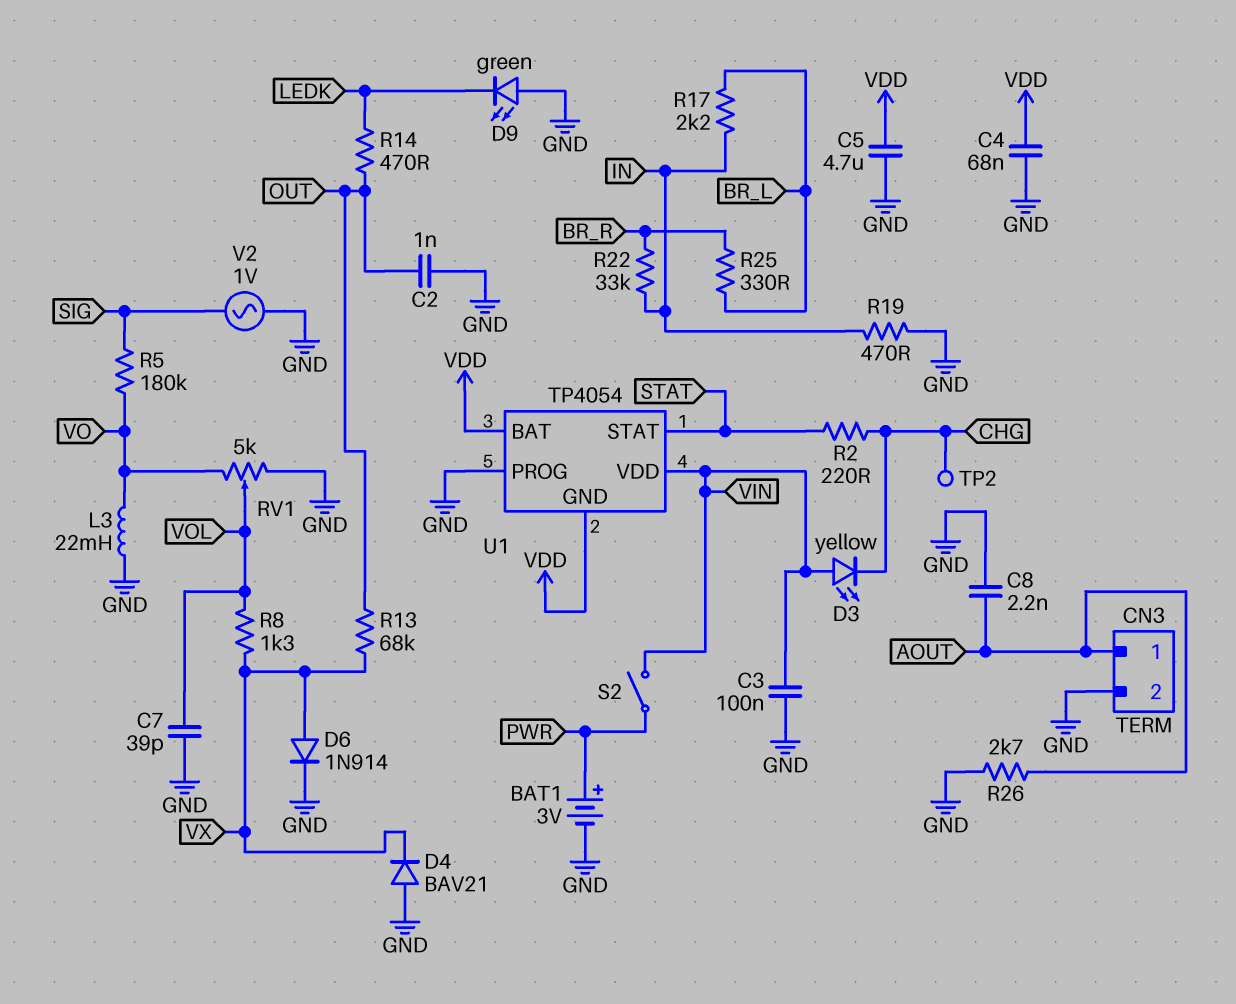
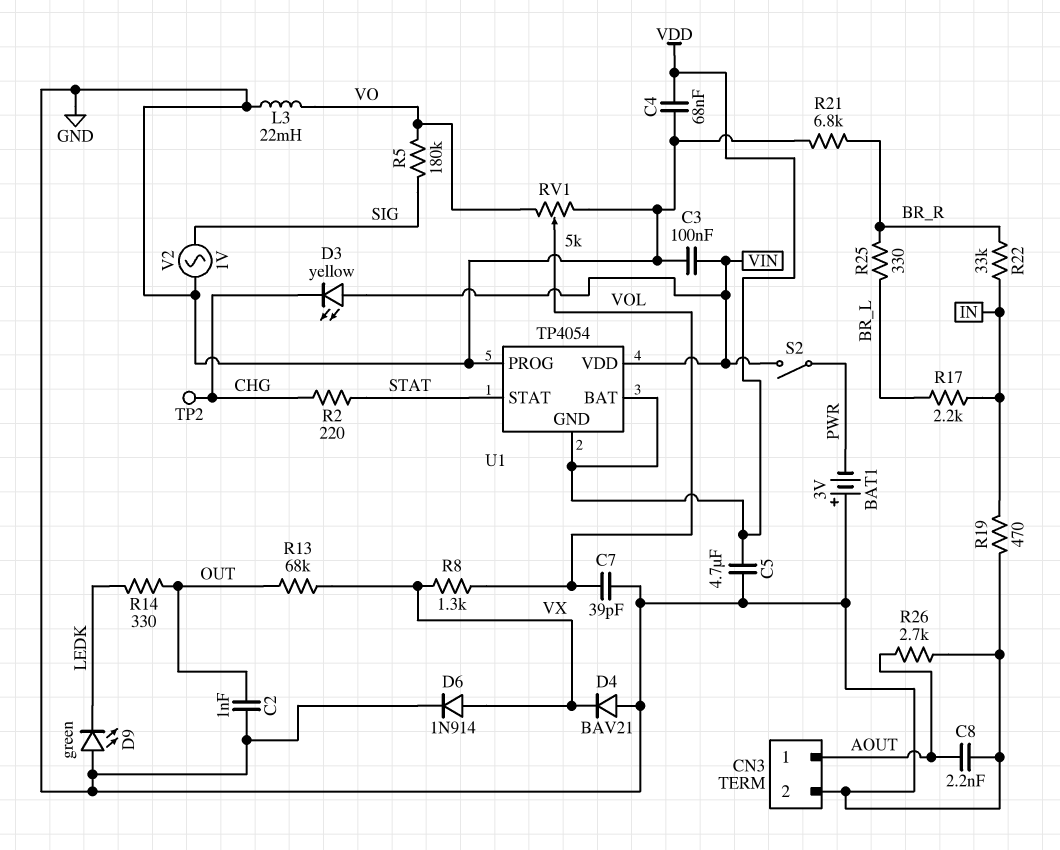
BAT1: 3V (plus PWR, minus GND) -> 3V (plus GND, minus PWR)
R14: 470 (LEDK, OUT) -> 330 (LEDK, OUT)
R21: none -> 6.8k (BR_R, GND)

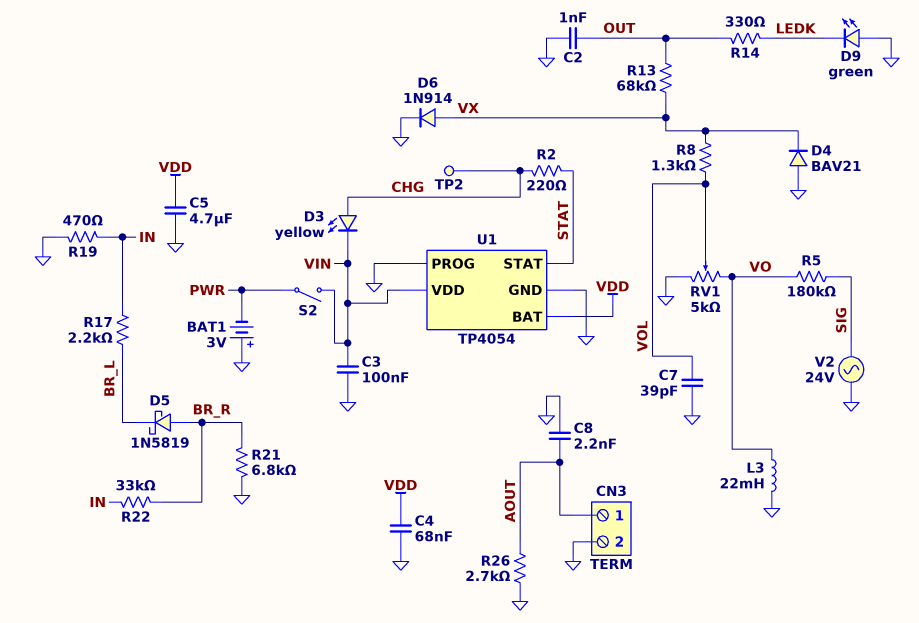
D3: LED yellow (A VIN, K CHG) -> LED yellow (A CHG, K VIN)
D5: none -> schottky 1N5819 (A BR_R, K BR_L)
R25: 330 (BR_L, BR_R) -> none
U1 pin GND: VDD -> GND
V2: AC 1V (GND, SIG) -> AC 24V (GND, SIG)

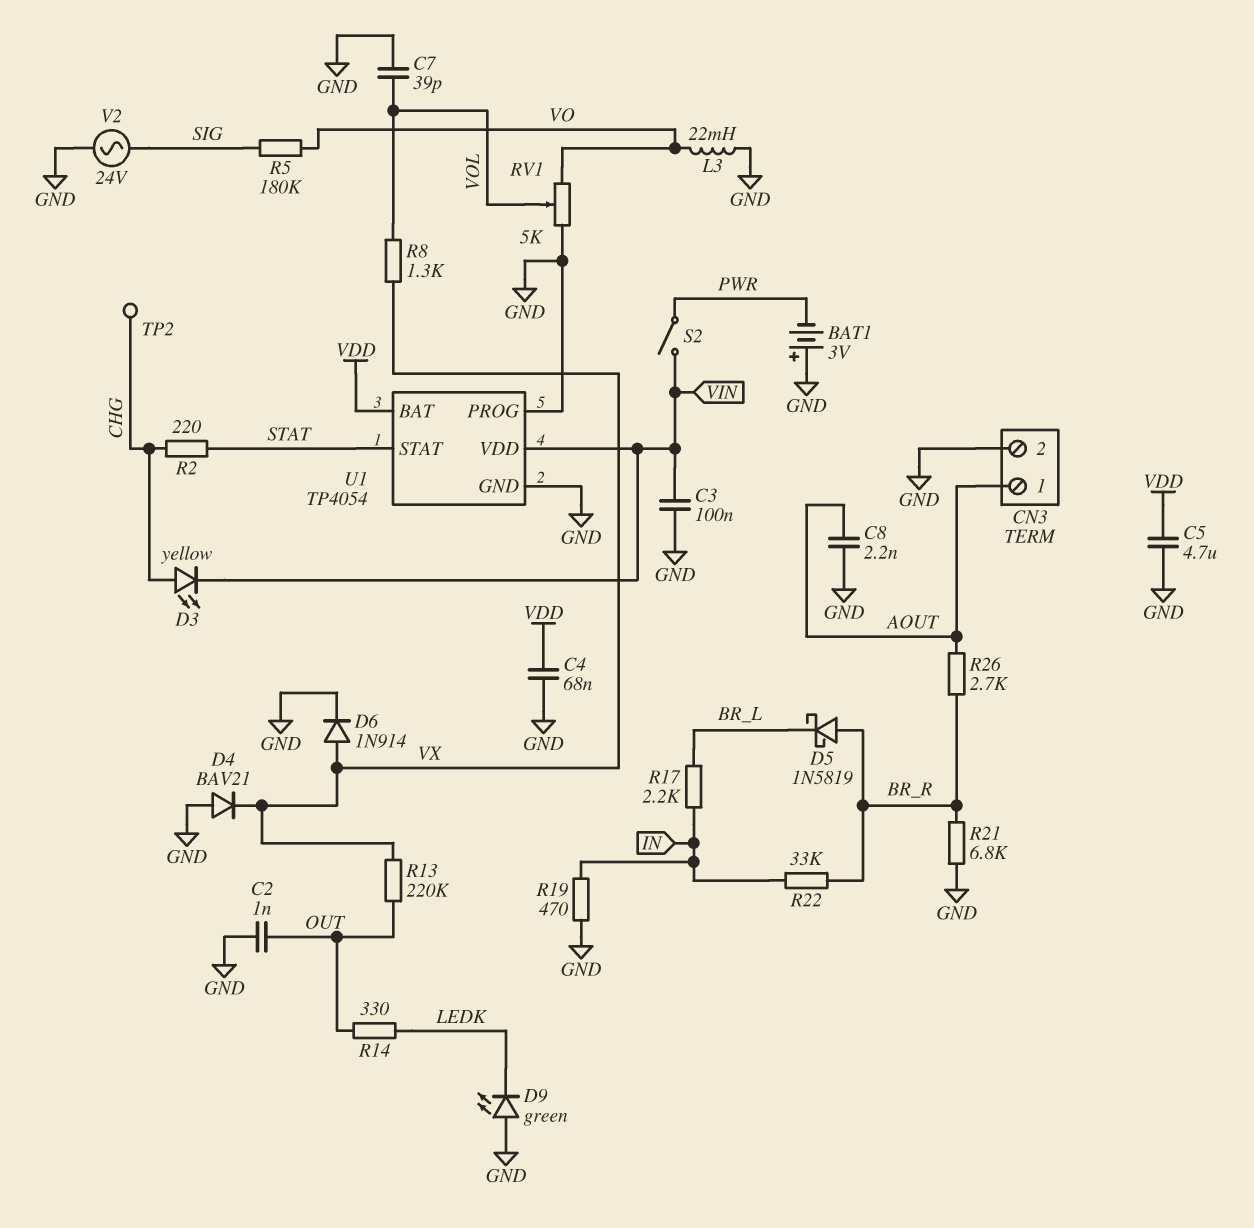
R13: 68k (OUT, VX) -> 220k (OUT, VX)
R26: 2.7k (AOUT, GND) -> 2.7k (AOUT, BR_R)

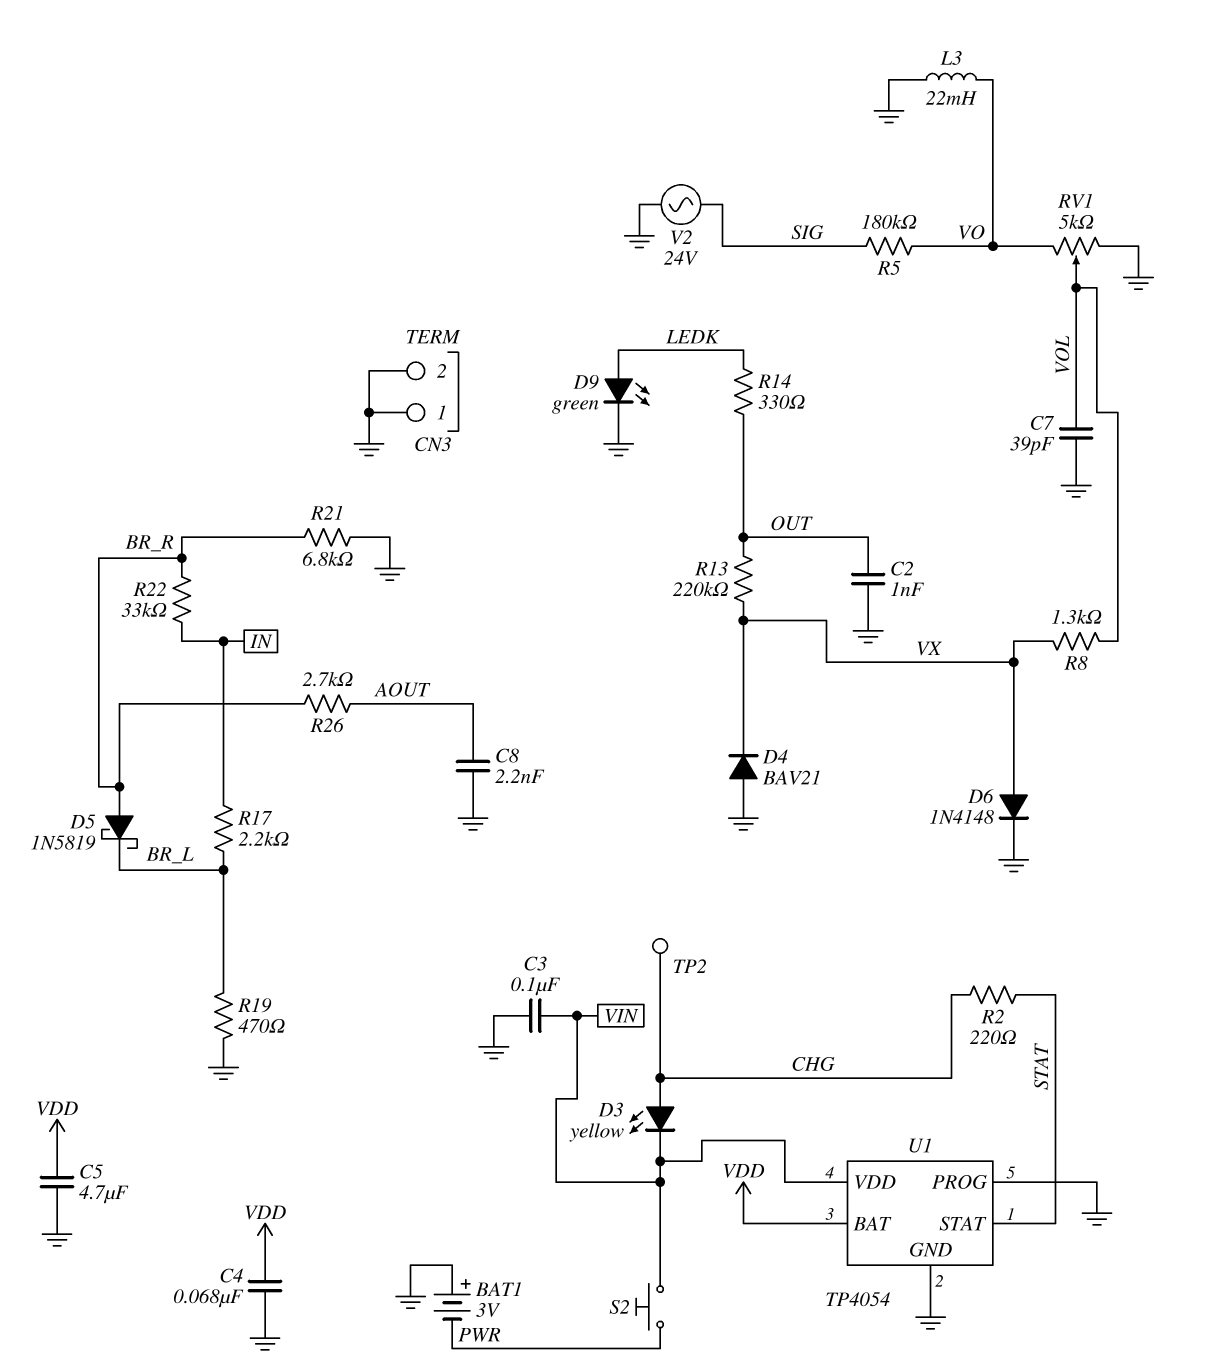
CN3 pin 1: AOUT -> GND
D6: diode 1N914 (A VX, K GND) -> diode 1N4148 (A VX, K GND)
D9: LED green (A GND, K LEDK) -> LED green (A LEDK, K GND)
R19: 470 (GND, IN) -> 470 (BR_L, GND)
S2: switch (PWR, VIN) -> button (PWR, VIN)

